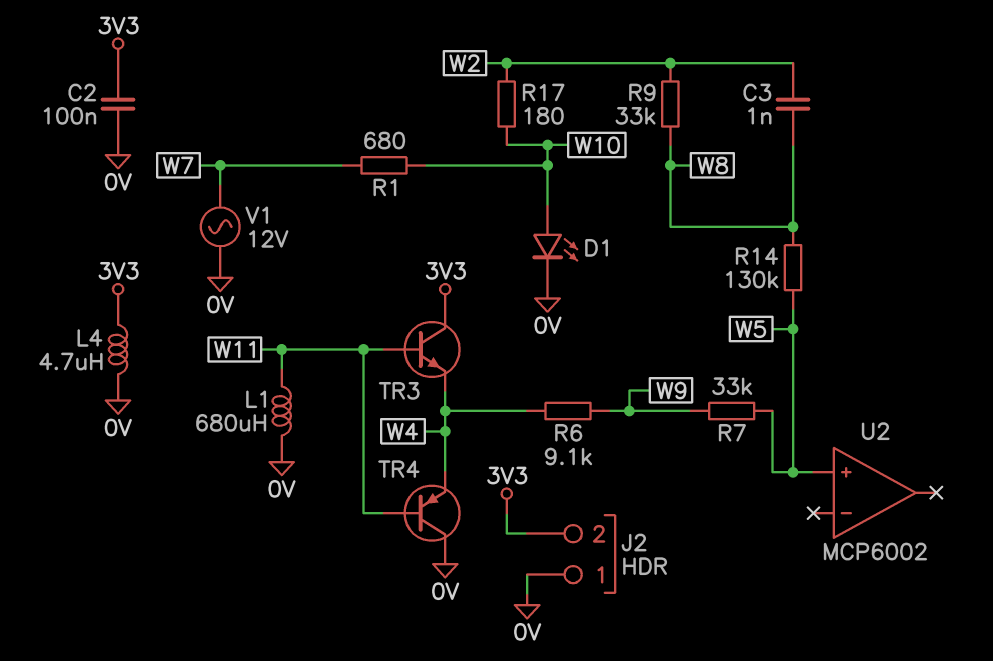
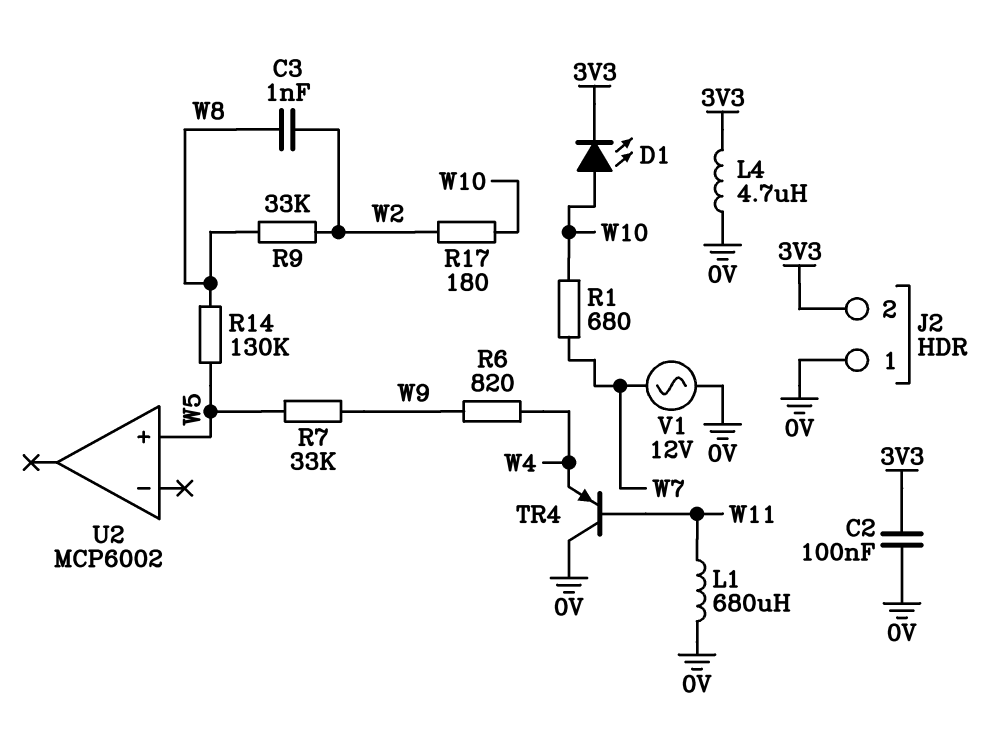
D1: LED (A W10, K 0V) -> LED (A W10, K 3V3)
R6: 9.1k (W4, W9) -> 820 (W4, W9)
TR3: NPN (B W11, C 3V3, E W4) -> none

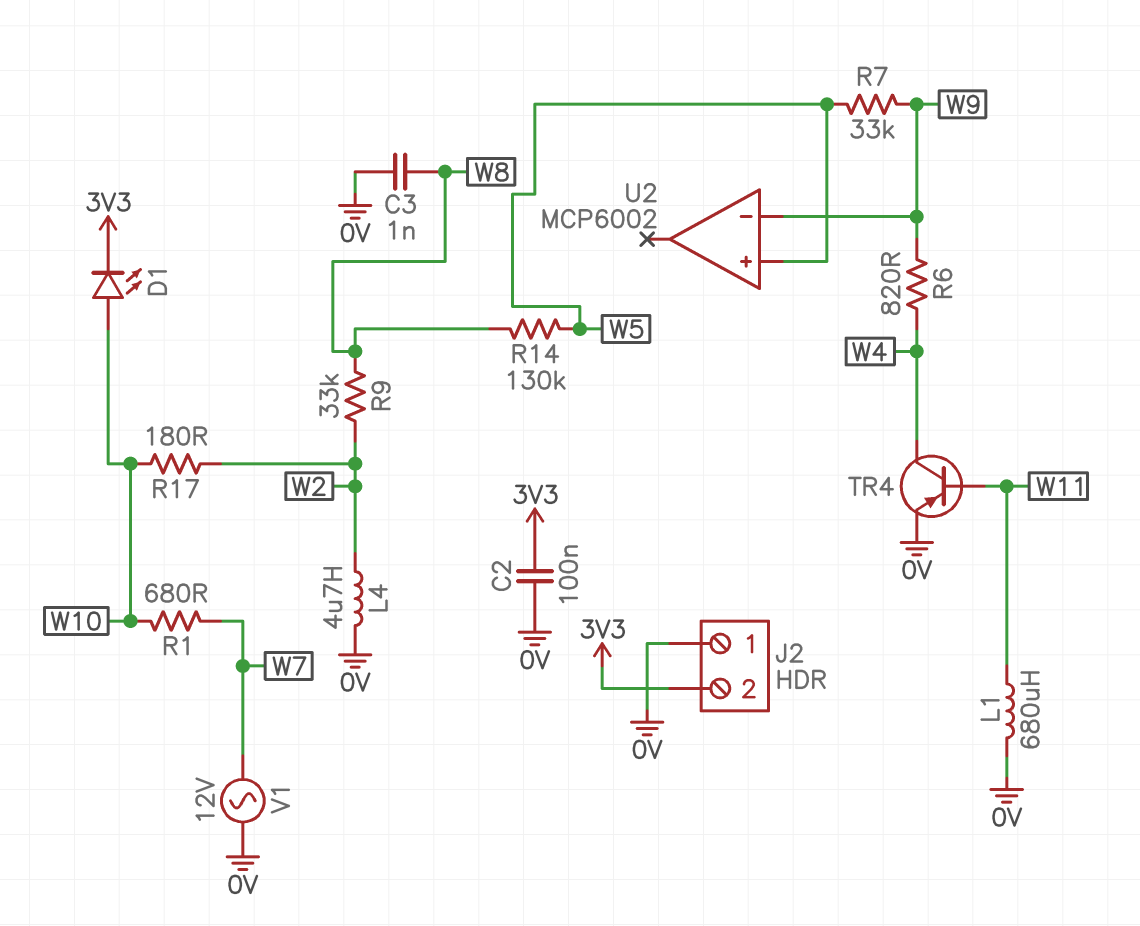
C3: 1nF (W2, W8) -> 1nF (0V, W8)
L4: 4.7uH (0V, 3V3) -> 4.7uH (0V, W2)
TR4: PNP (B W11, C 0V, E W4) -> PNP (B W11, C W4, E 0V)
U2 pin in-: none -> W9

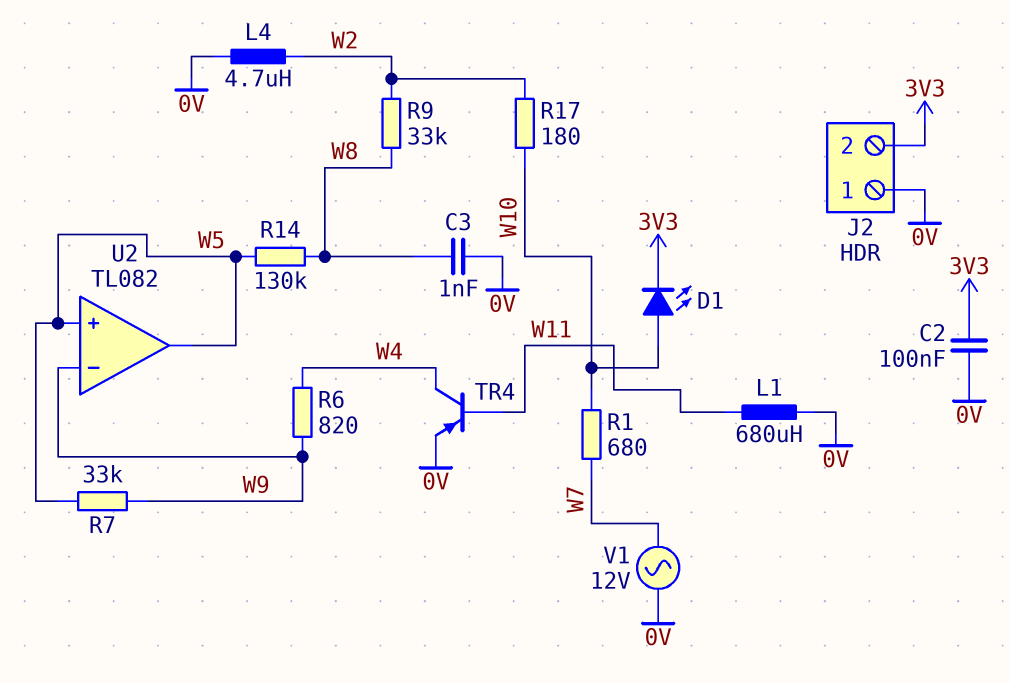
U2: MCP6002 -> TL082
U2 pin out: none -> W5

